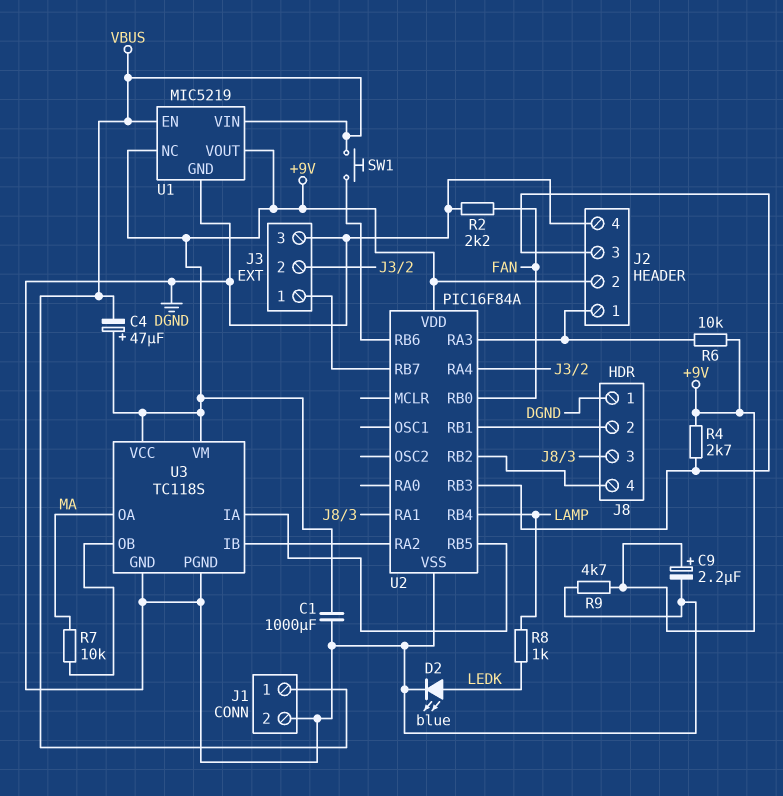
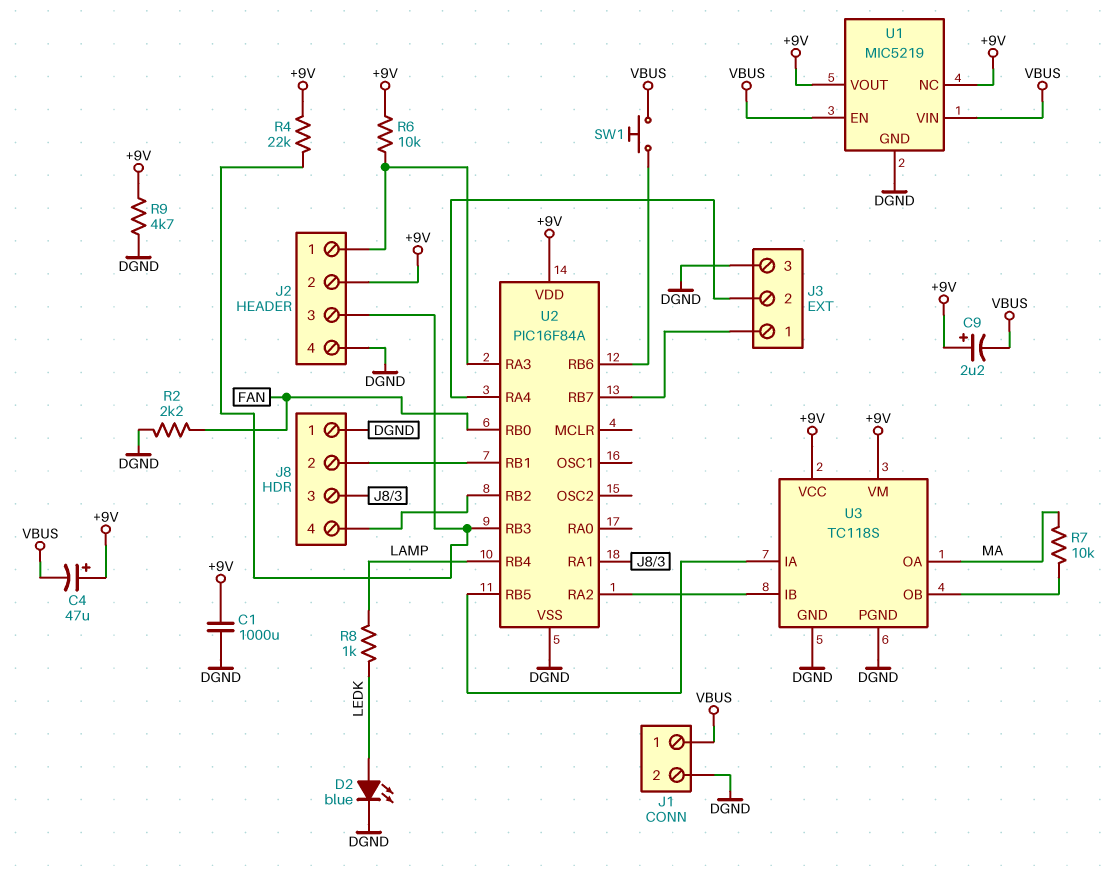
C9: 2.2uF (plus +9V, minus DGND) -> 2.2uF (plus +9V, minus VBUS)
R4: 2.7k (+9V, J2/3) -> 22k (+9V, J2/3)

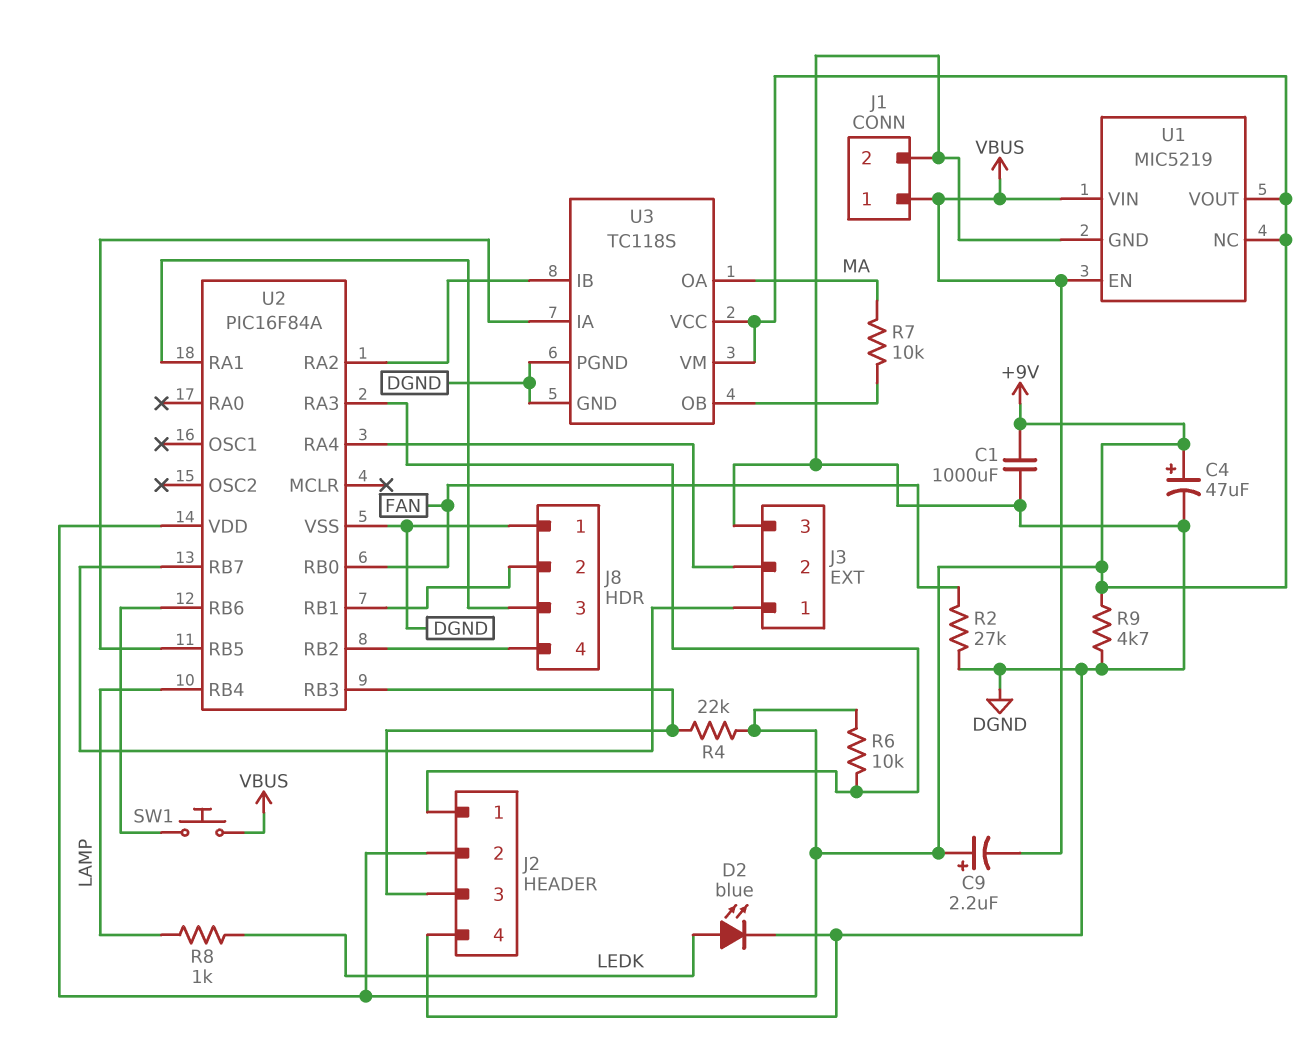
C4: 47uF (plus +9V, minus VBUS) -> 47uF (plus +9V, minus DGND)
R2: 2.2k (DGND, FAN) -> 27k (DGND, FAN)

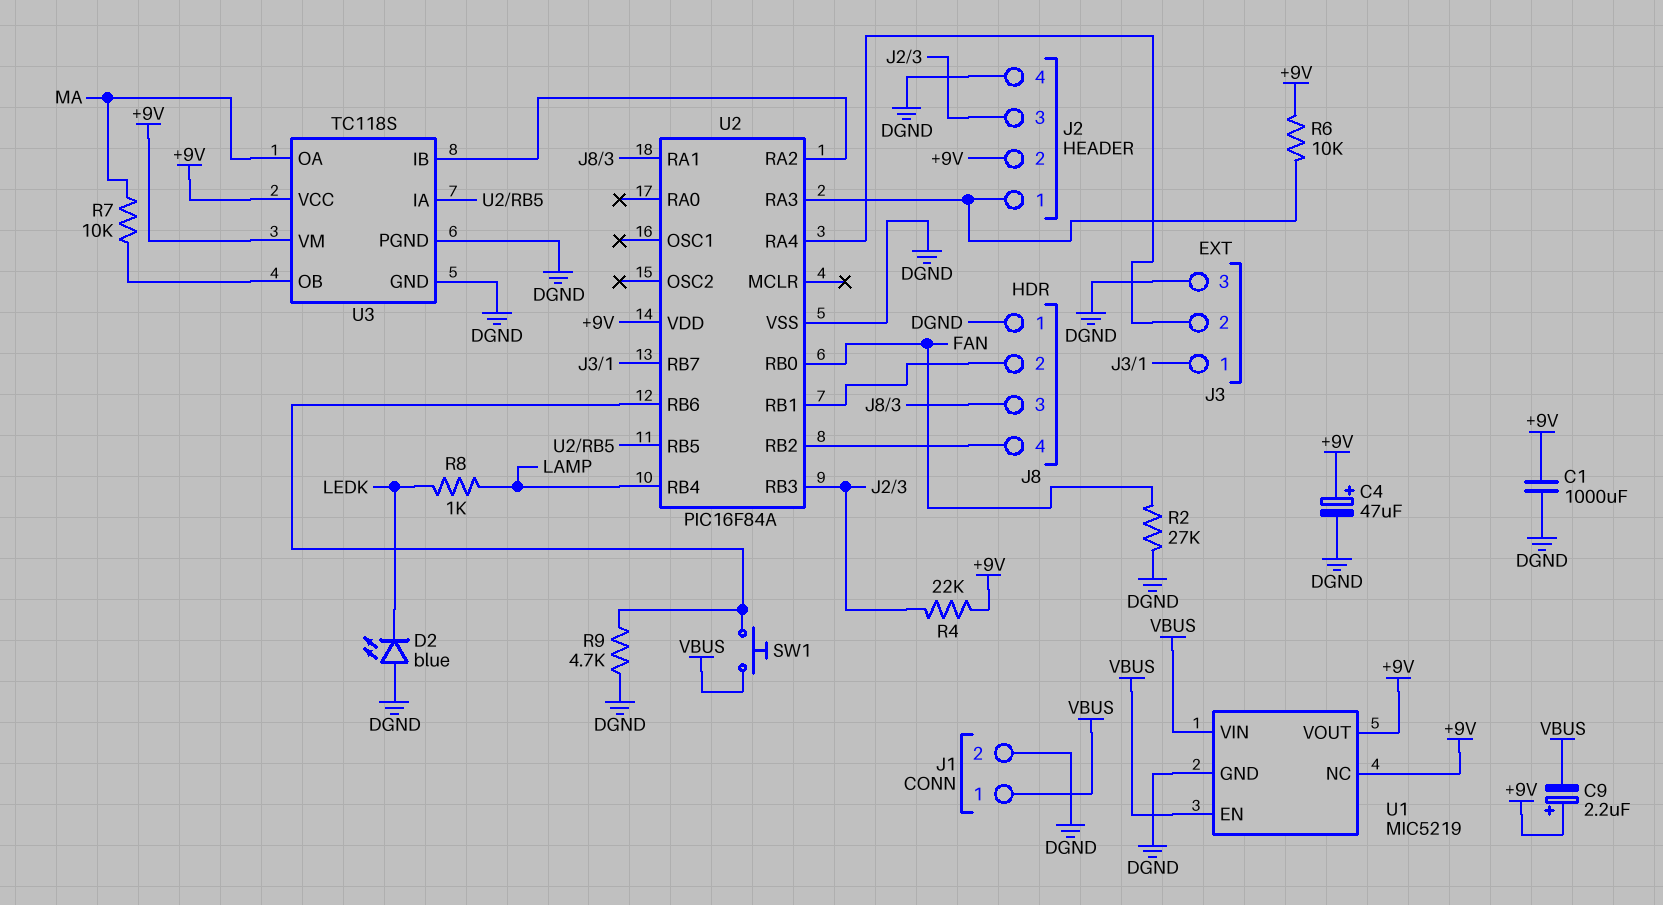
D2: LED blue (A LEDK, K DGND) -> LED blue (A DGND, K LEDK)
R9: 4.7k (+9V, DGND) -> 4.7k (DGND, U2/RB6)

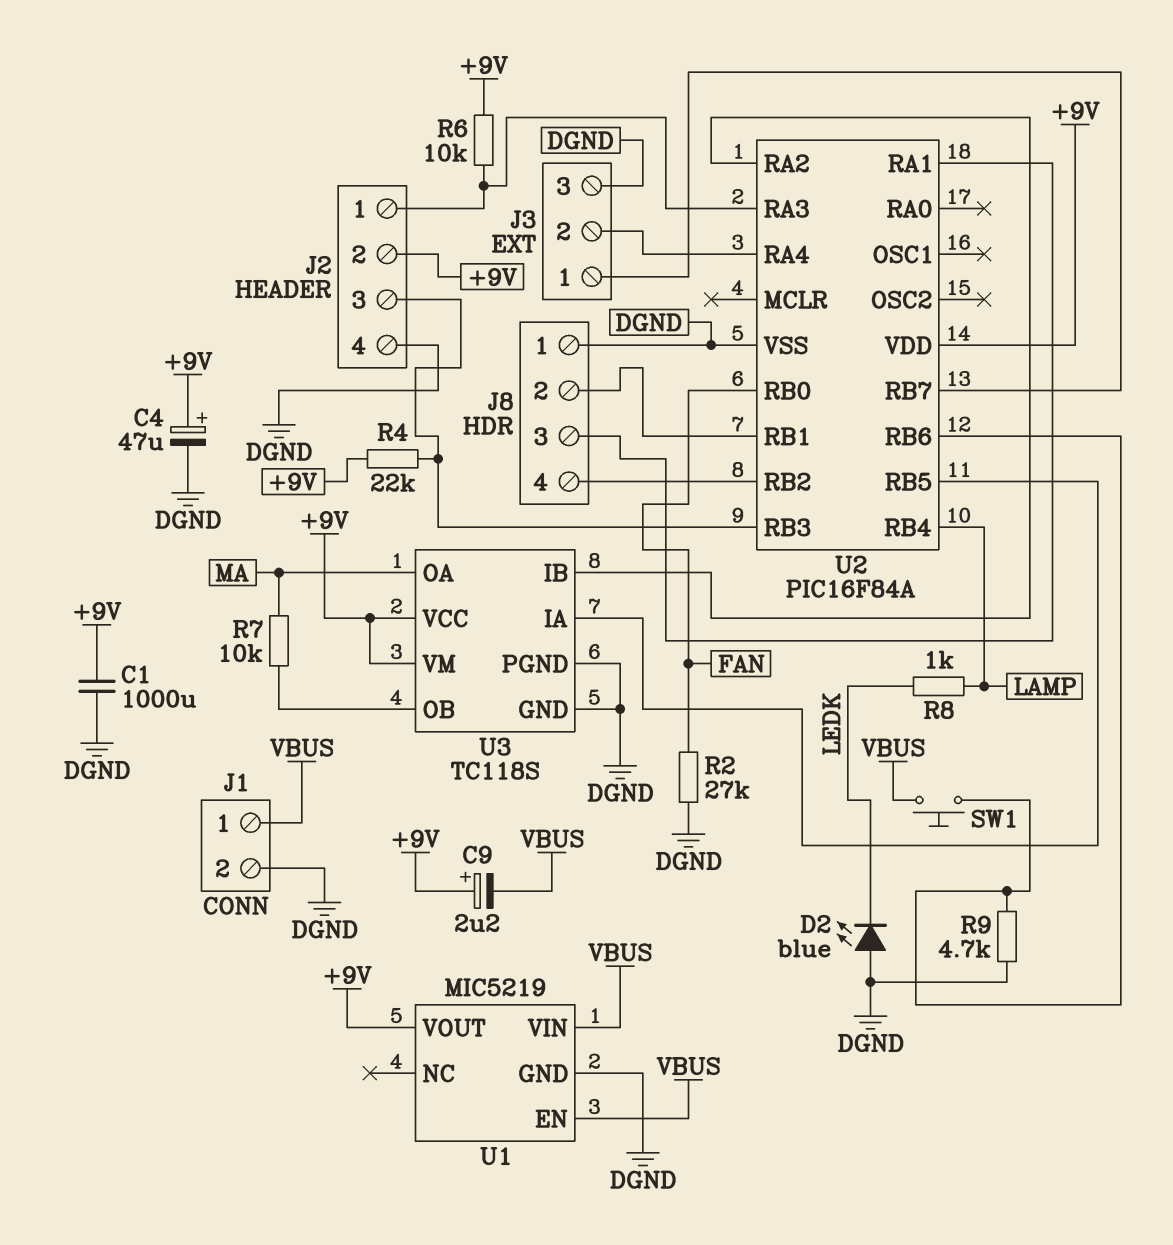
U1 pin NC: +9V -> none

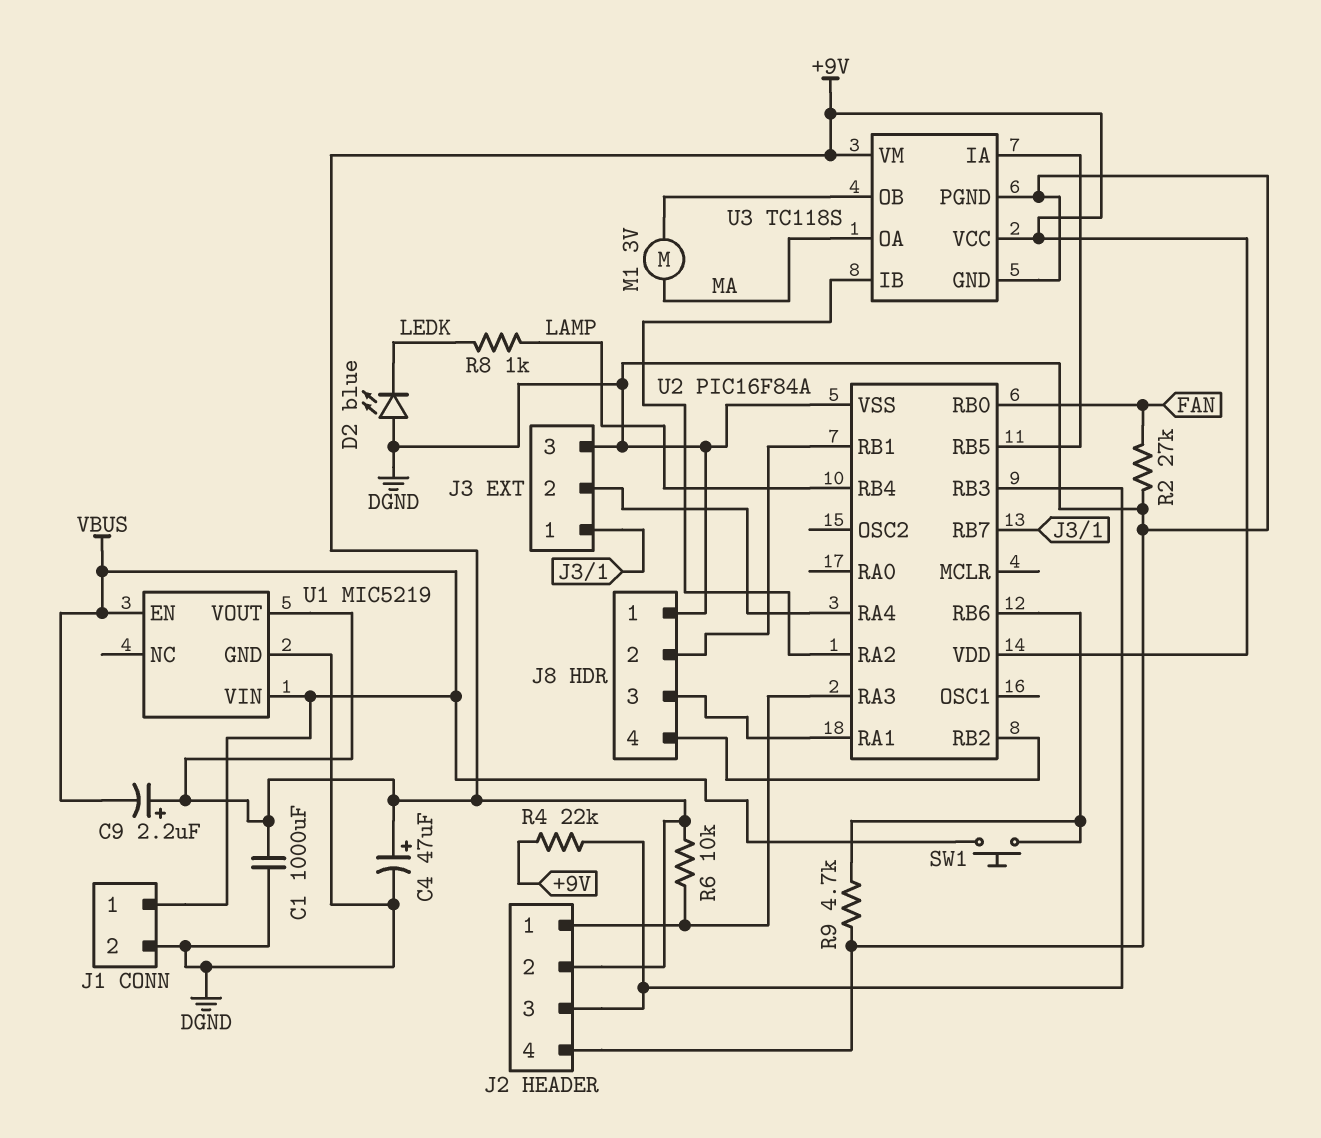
M1: none -> motor 3V (MA, U3/OB)
R7: 10k (MA, U3/OB) -> none

